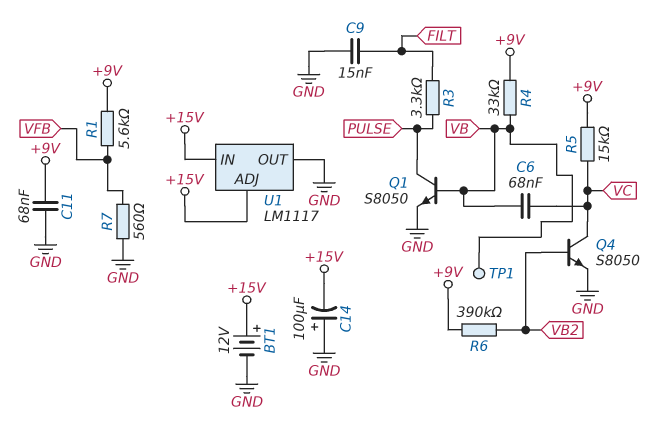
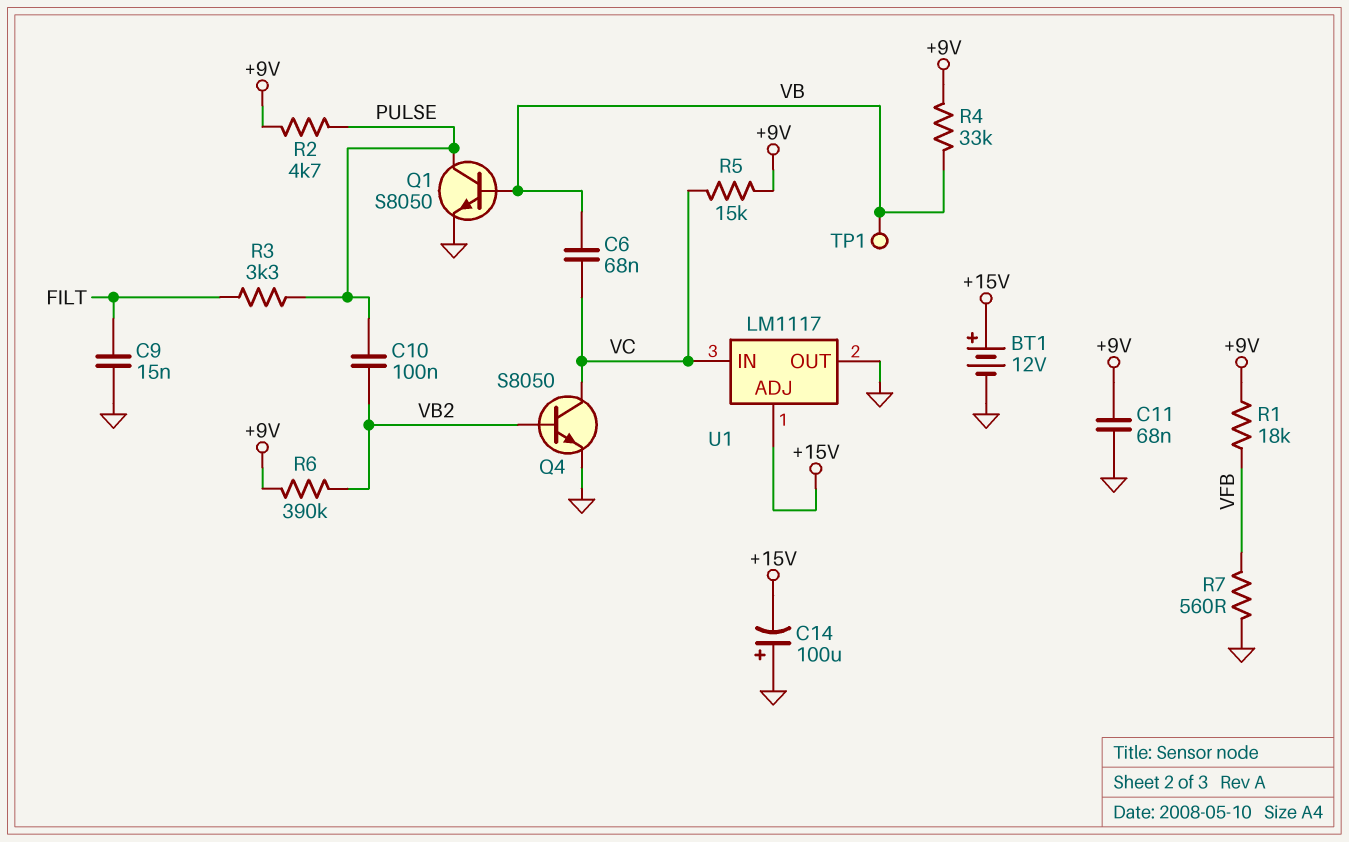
C10: none -> 100nF (PULSE, VB2)
R1: 5.6k (+9V, VFB) -> 18k (+9V, VFB)
R2: none -> 4.7k (+9V, PULSE)
U1 pin IN: +15V -> VC

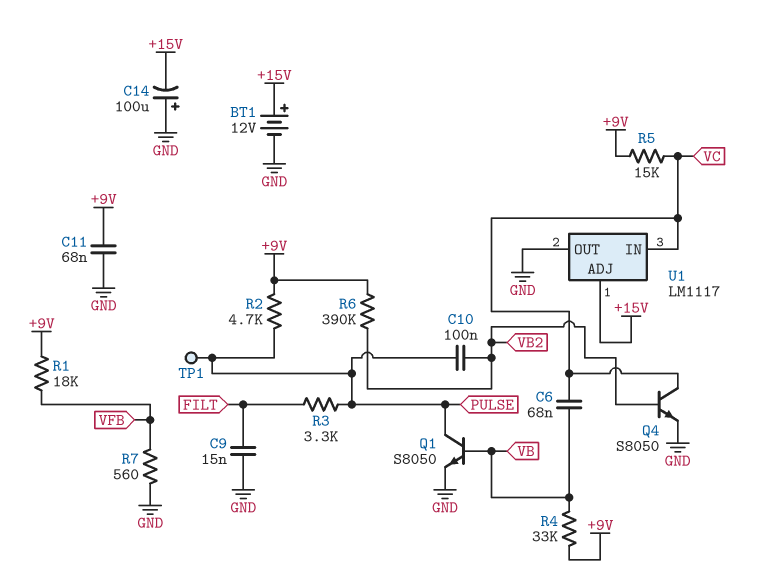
TP1: test point (VB) -> test point (PULSE)

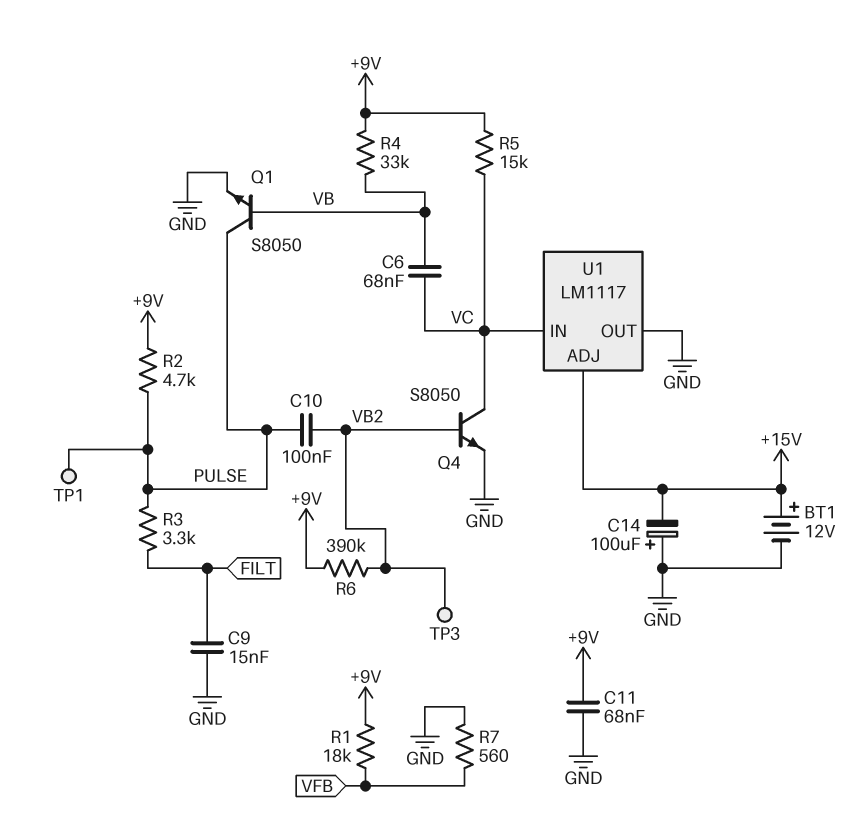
TP3: none -> test point (VB2)

